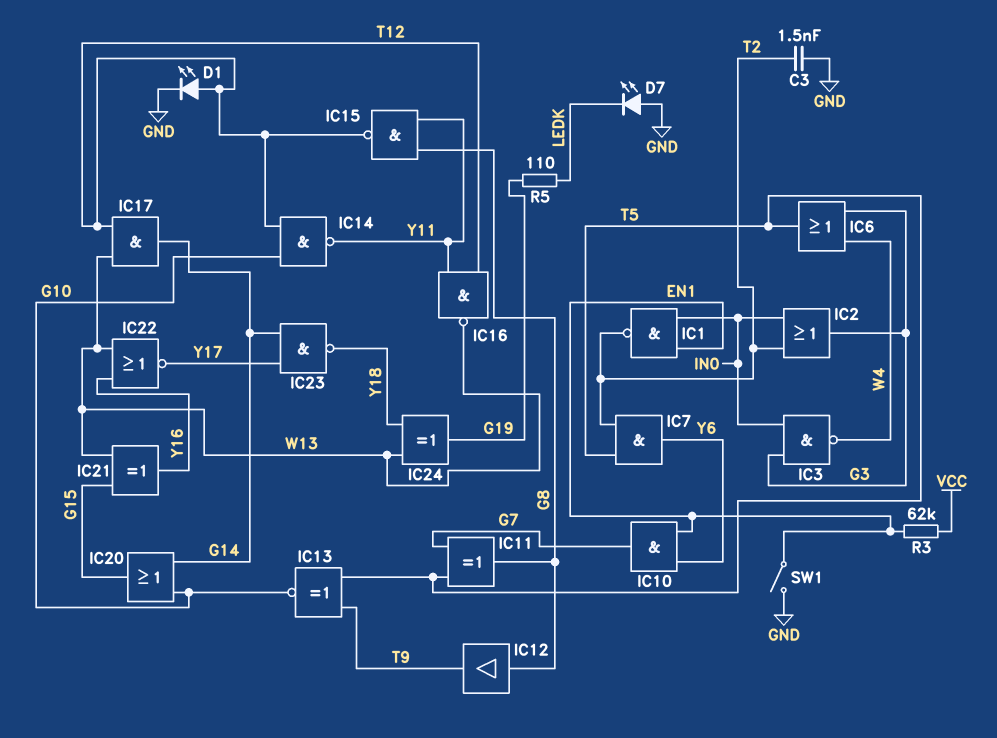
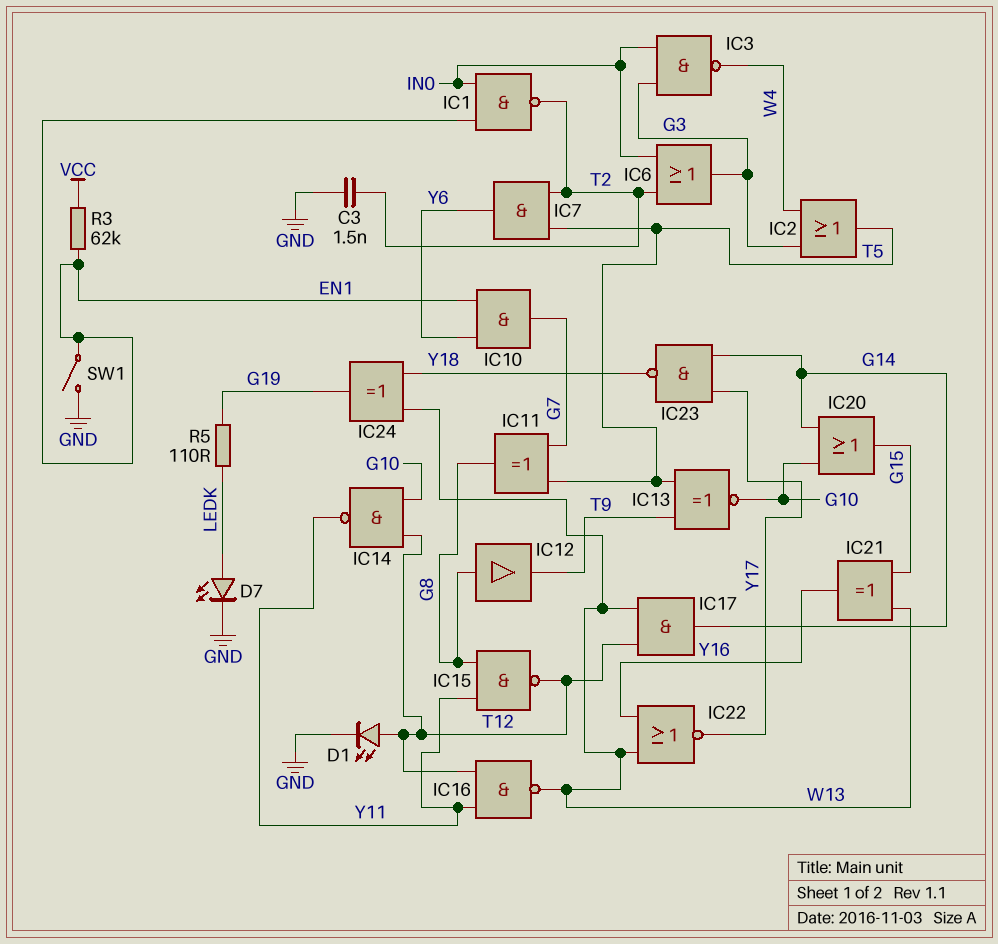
D7: LED (A GND, K LEDK) -> LED (A LEDK, K GND)
IC2: OR (in IN0, in T2, out G3) -> OR (in G3, in W4, out T5)
IC6: OR (in G3, in W4, out T5) -> OR (in IN0, in T2, out G3)

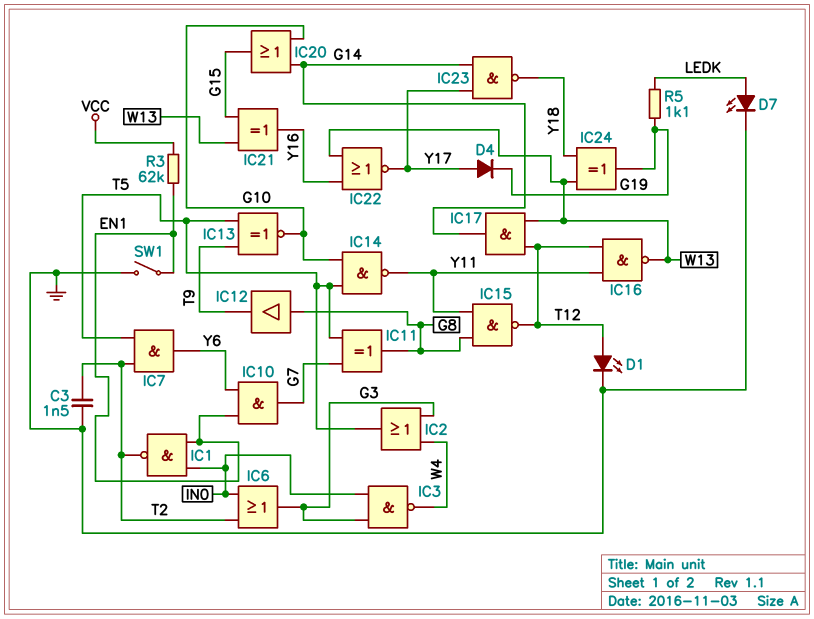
D4: none -> diode (A Y17, K G19)
IC14: NAND (in G10, in T12, out Y11) -> NAND (in G10, in T5, out Y11)
R5: 110 (G19, LEDK) -> 1.1k (G19, LEDK)

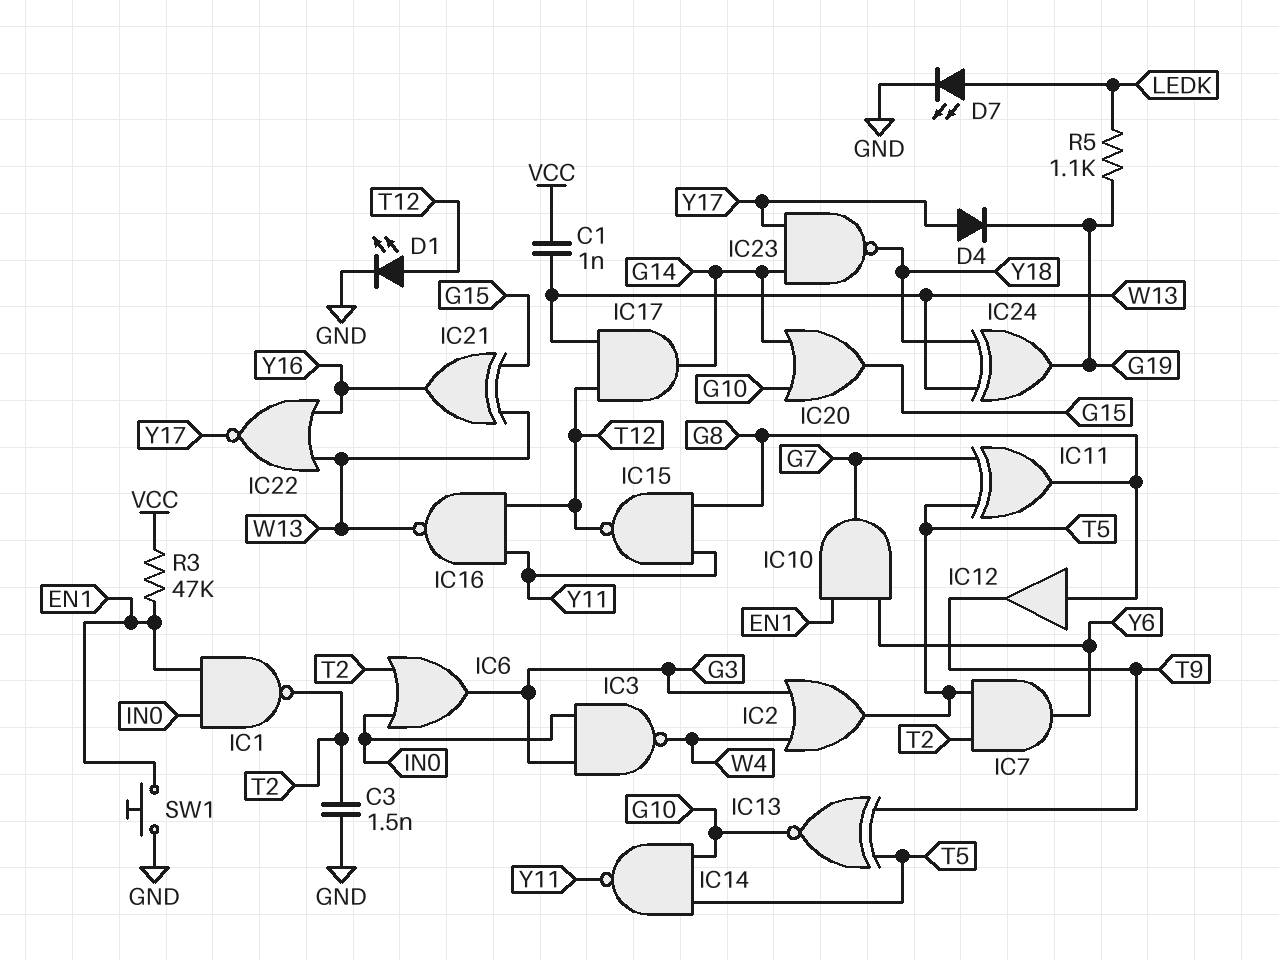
C1: none -> 1nF (VCC, W13)
R3: 62k (EN1, VCC) -> 47k (EN1, VCC)
SW1: switch (EN1, GND) -> button (EN1, GND)

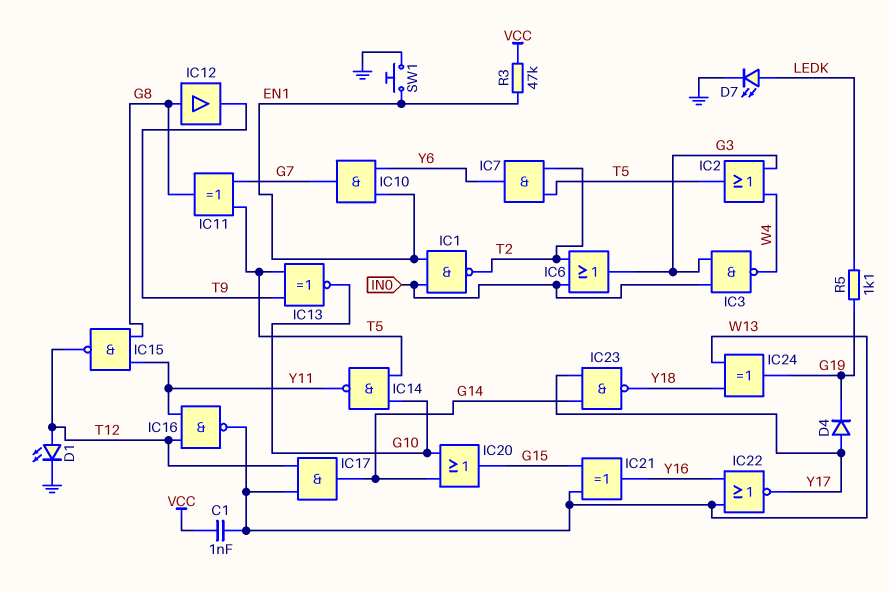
C3: 1.5nF (GND, T2) -> none

